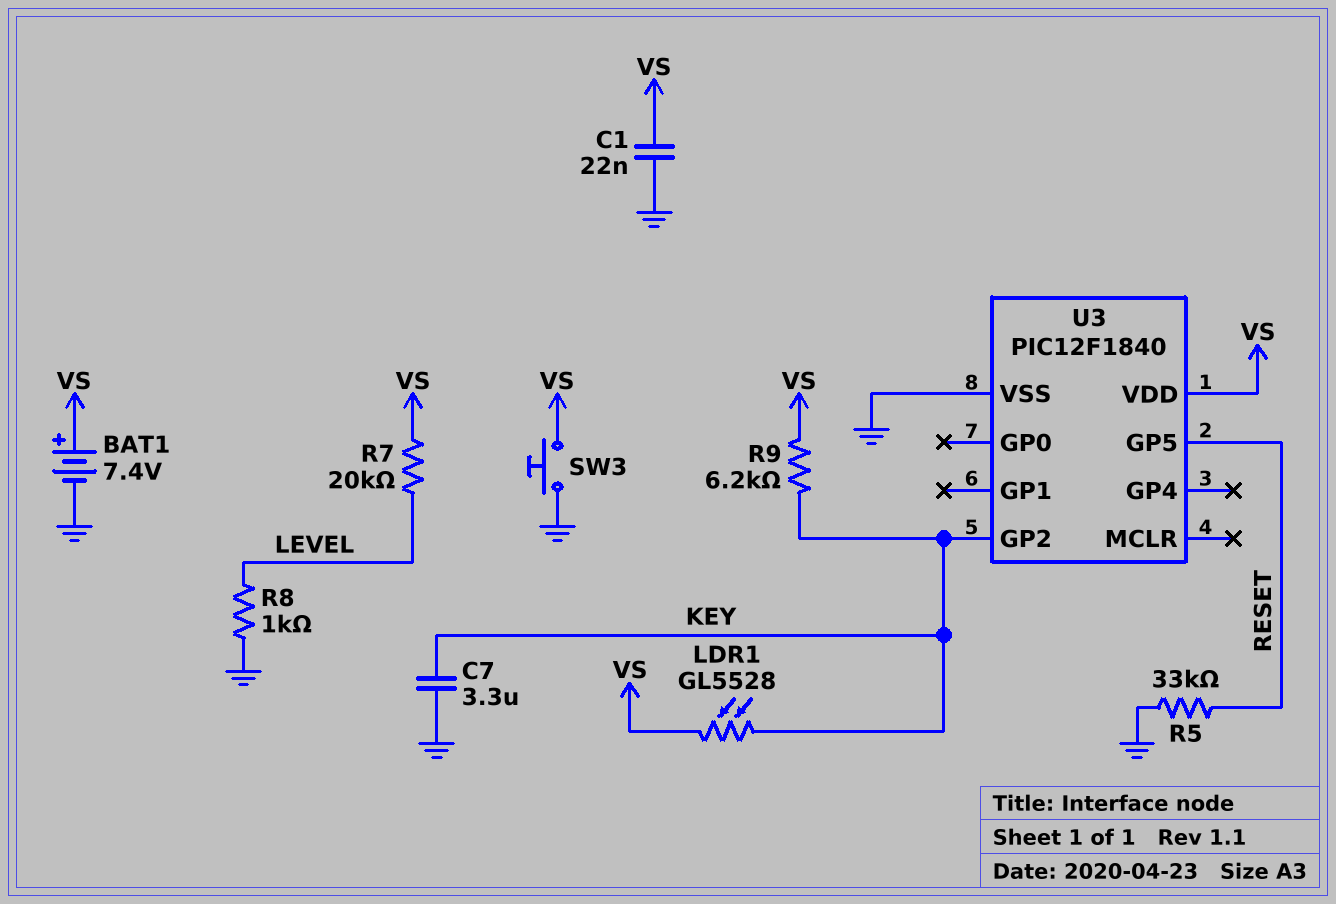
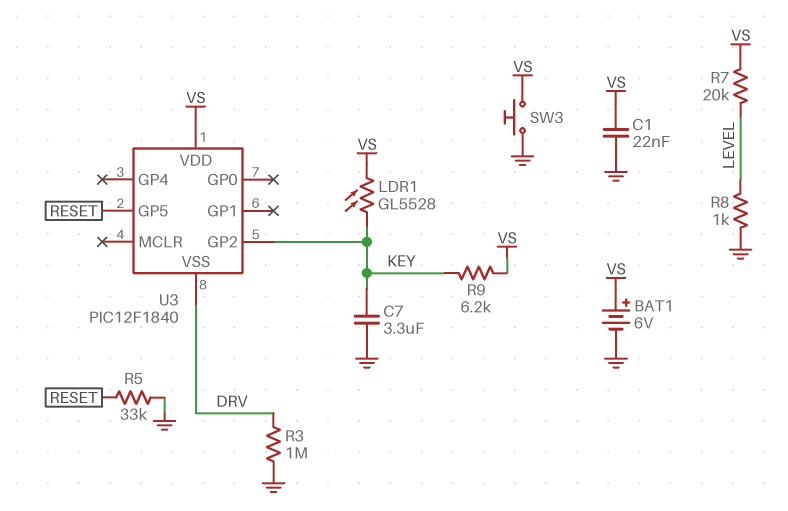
BAT1: 7.4V (plus VS, minus GND) -> 6V (plus VS, minus GND)
R3: none -> 1M (DRV, GND)
U3 pin VSS: GND -> DRV

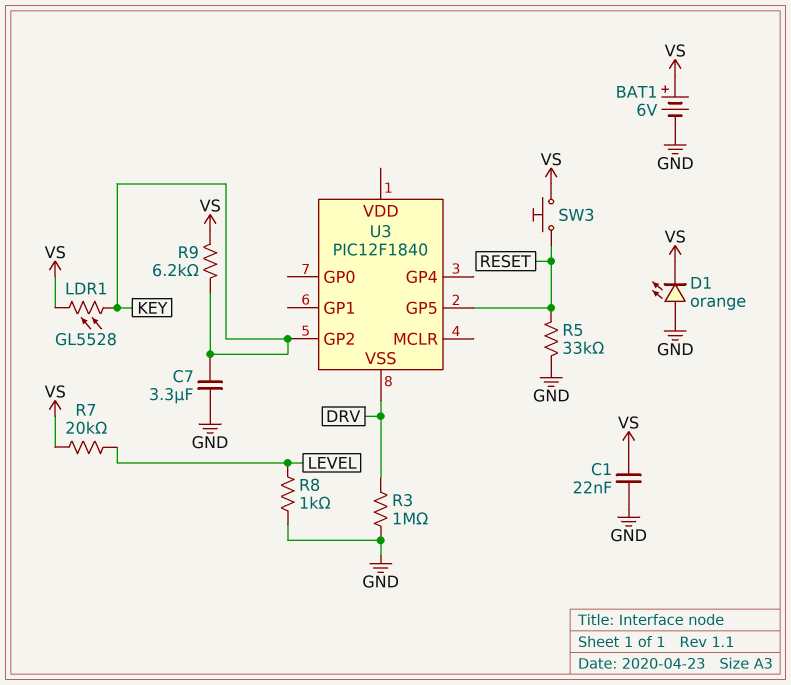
D1: none -> LED orange (A GND, K VS)
SW3: button (GND, VS) -> button (RESET, VS)
U3 pin VDD: VS -> none

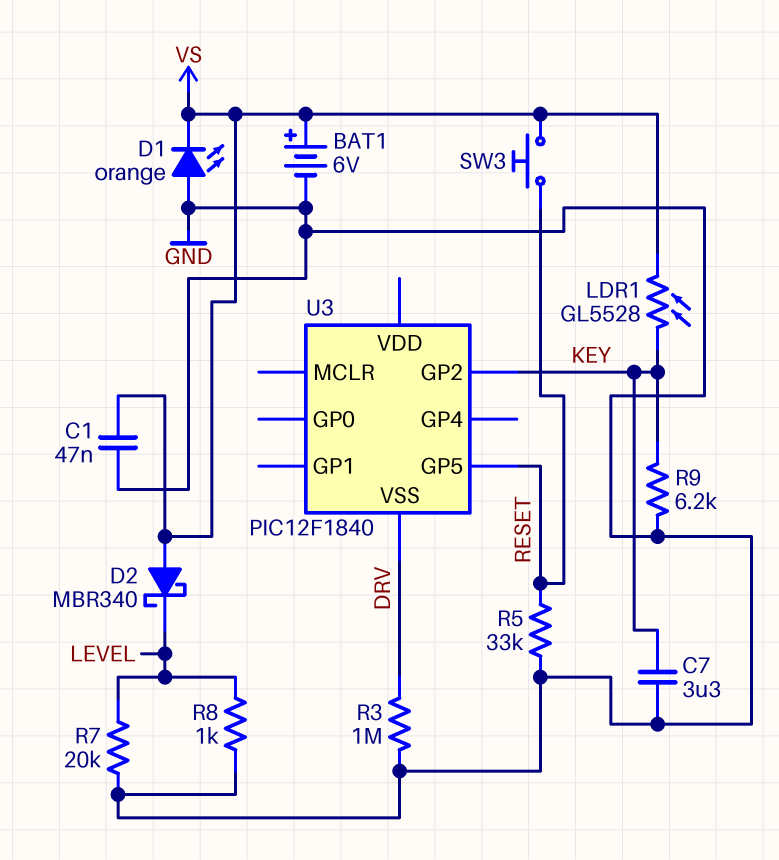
C1: 22nF (GND, VS) -> 47nF (GND, VS)
D2: none -> schottky MBR340 (A VS, K LEVEL)
R7: 20k (LEVEL, VS) -> 20k (GND, LEVEL)
R9: 6.2k (KEY, VS) -> 6.2k (GND, KEY)

